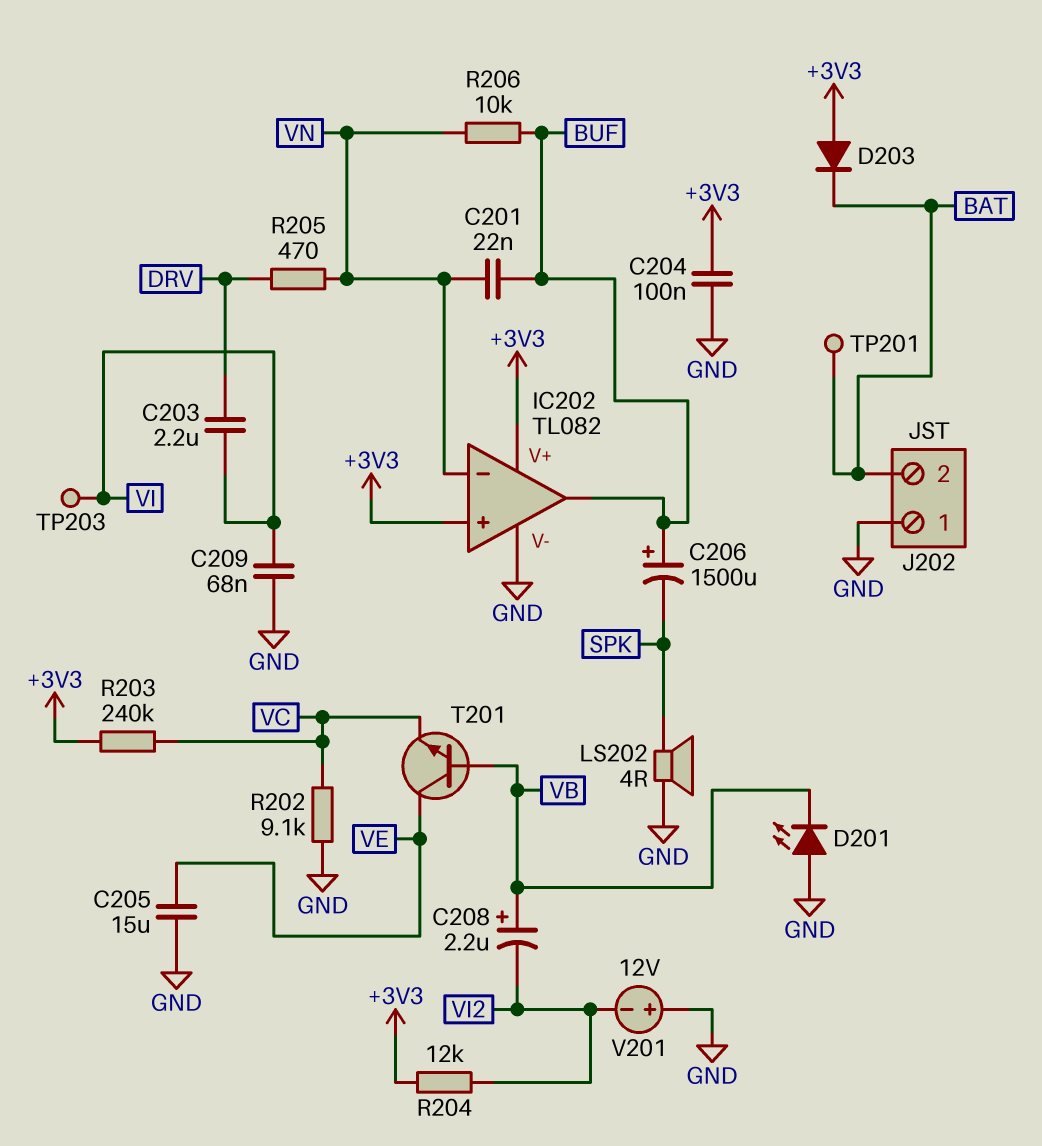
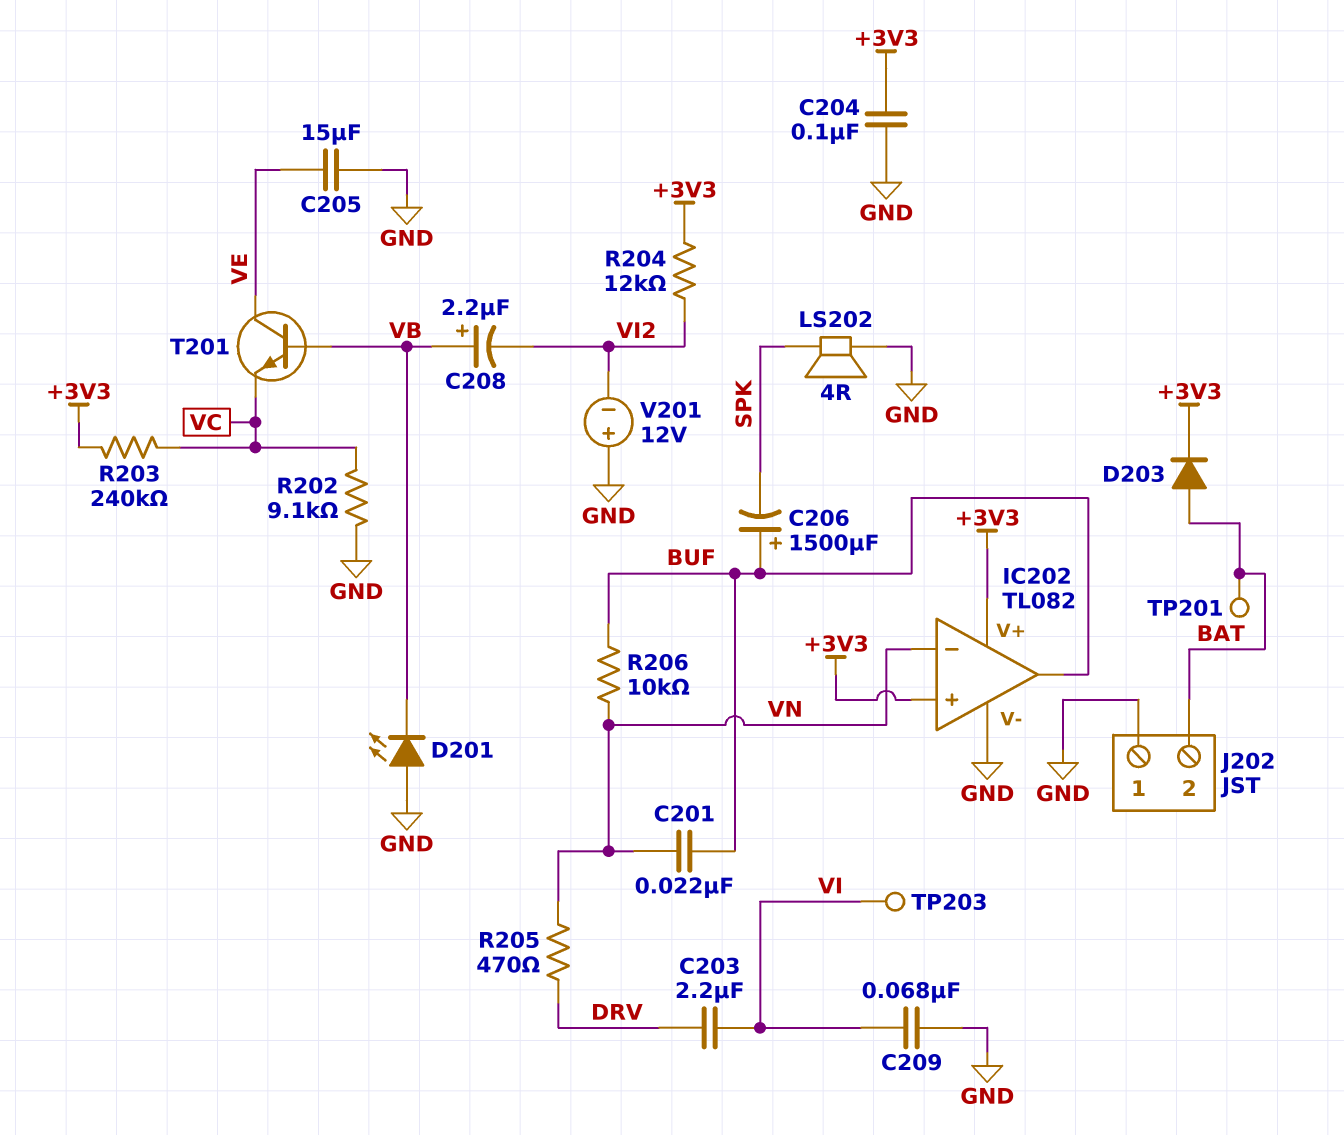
D203: diode (A +3V3, K BAT) -> diode (A BAT, K +3V3)

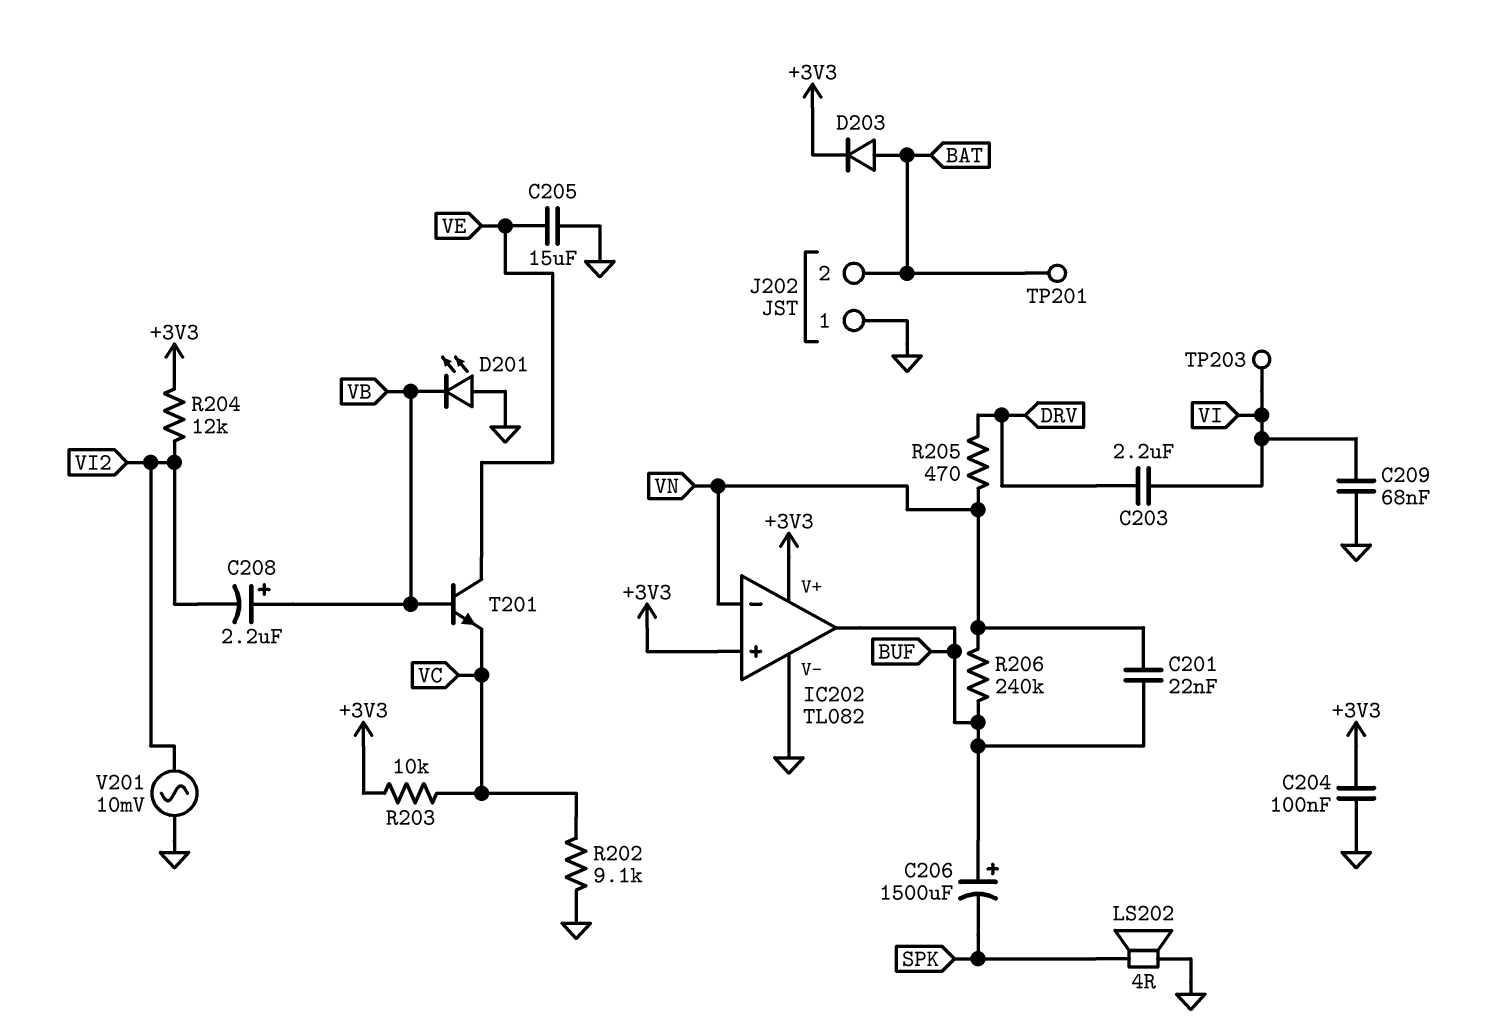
R203: 240k (+3V3, VC) -> 10k (+3V3, VC)
R206: 10k (BUF, VN) -> 240k (BUF, VN)
V201: 12V (plus GND, minus VI2) -> AC 10mV (GND, VI2)

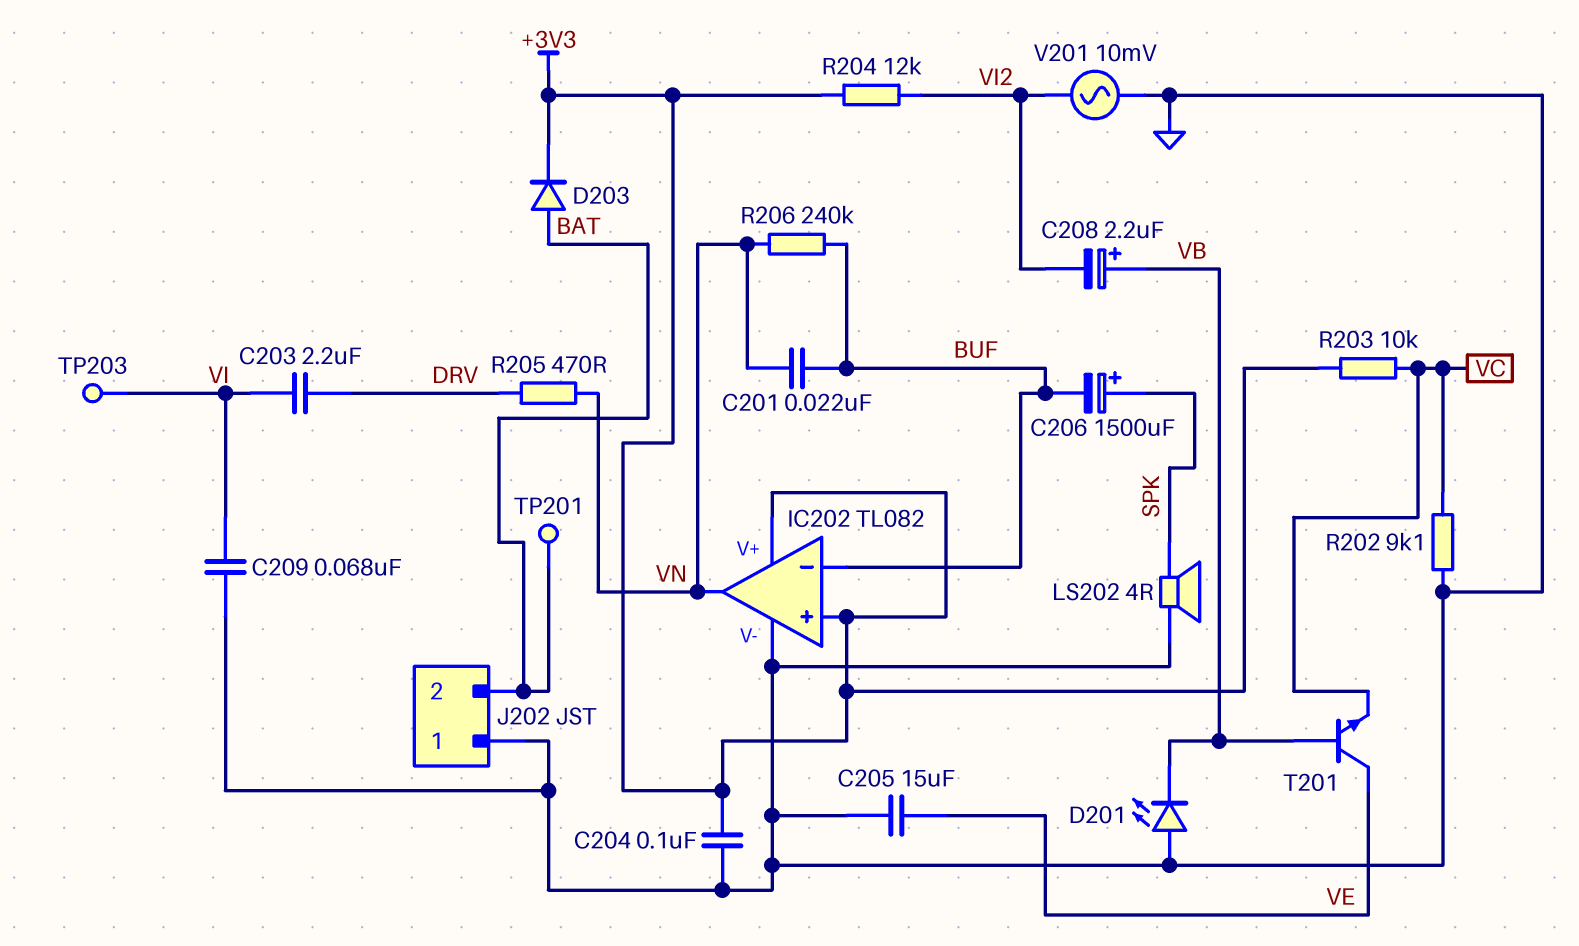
C206: 1500uF (plus BUF, minus SPK) -> 1500uF (plus SPK, minus BUF)
IC202 pin in-: VN -> BUF
IC202 pin out: BUF -> VN

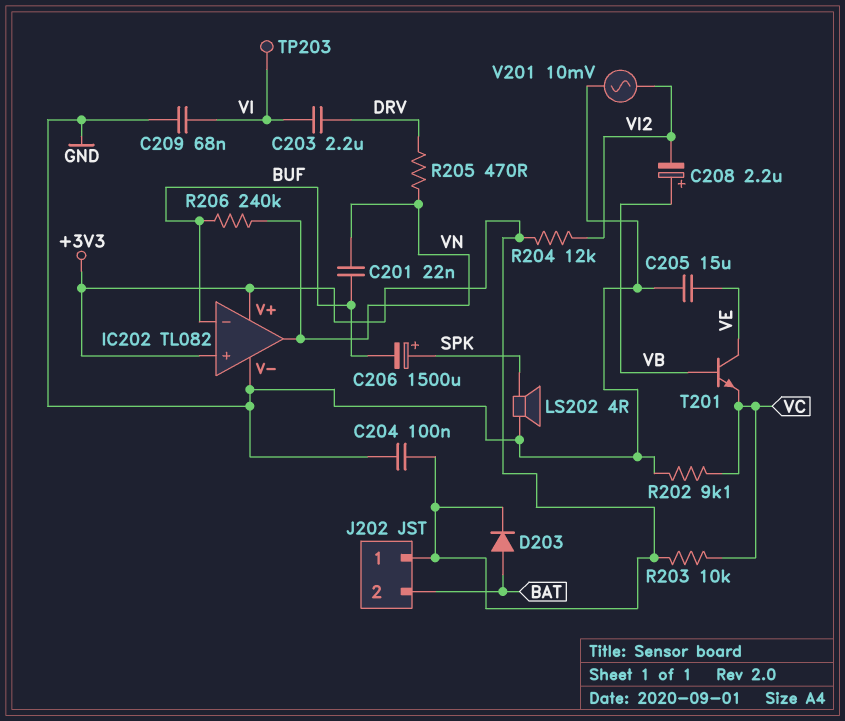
D201: LED (A GND, K VB) -> none
J202 pin 1: GND -> +3V3
TP201: test point (BAT) -> none

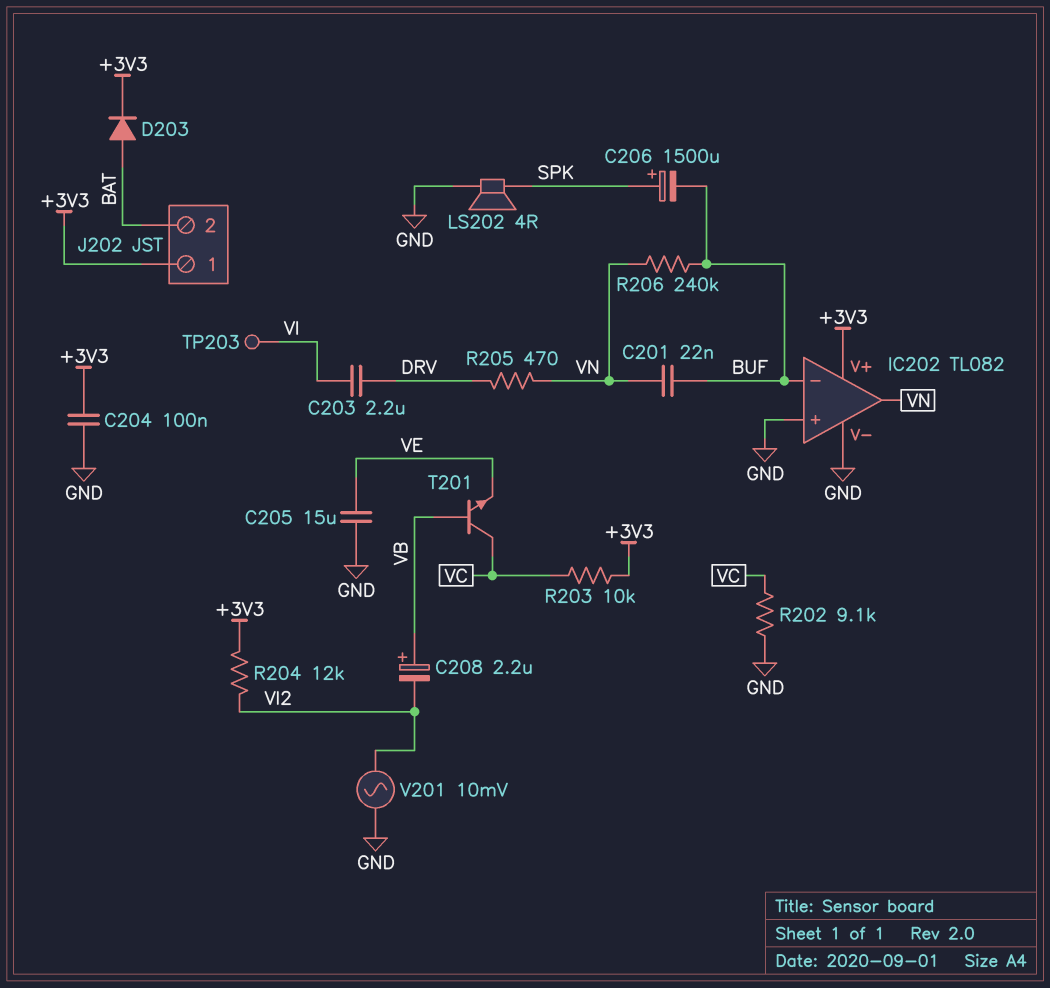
C209: 68nF (GND, VI) -> none
IC202 pin in+: +3V3 -> GND
T201: NPN (B VB, C VE, E VC) -> NPN (B VB, C VC, E VE)

